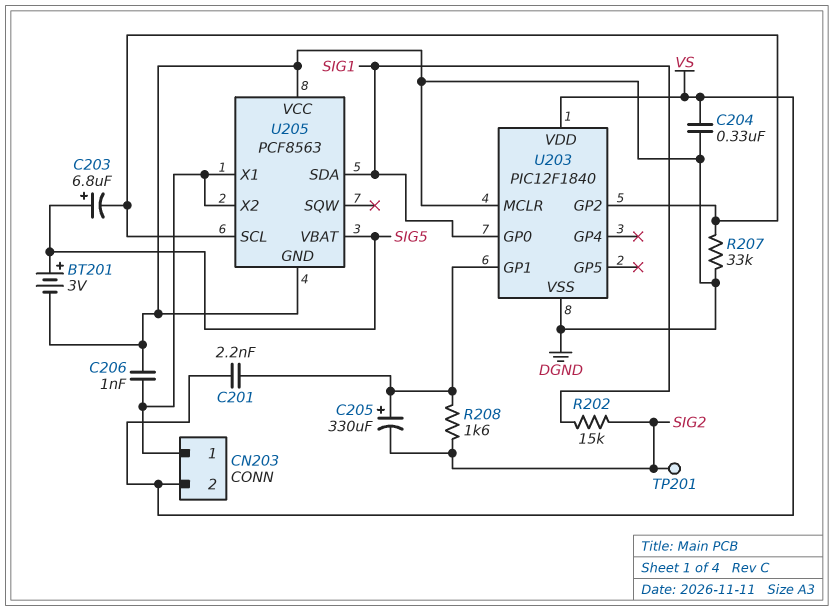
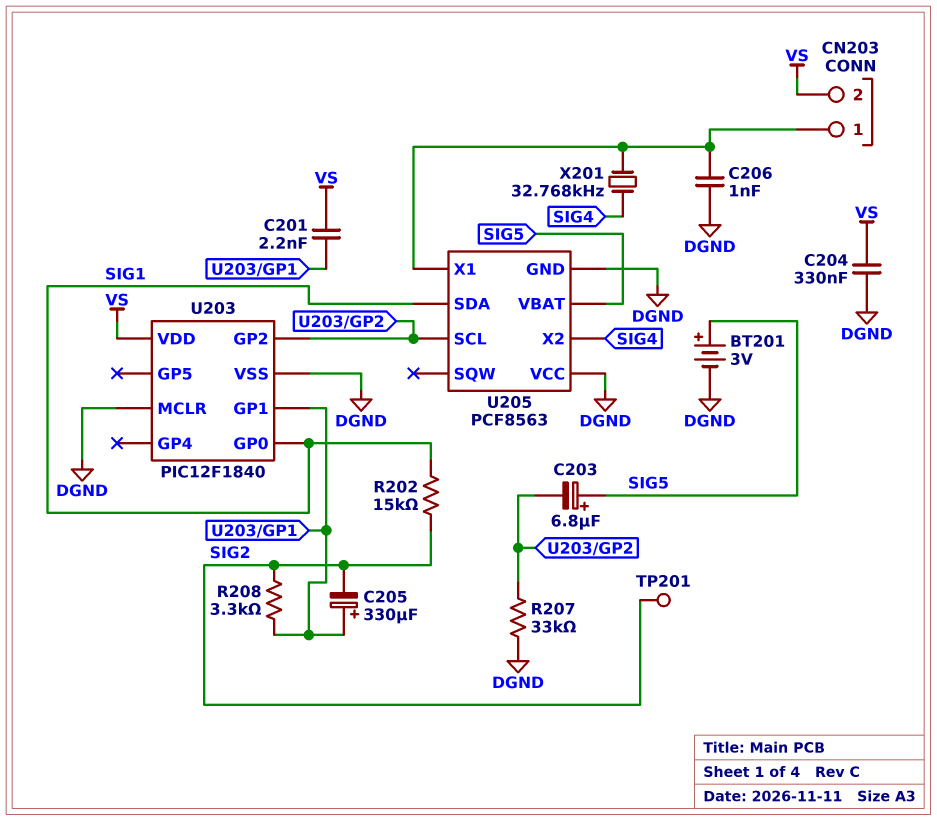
R208: 1.6k (SIG2, U203/GP1) -> 3.3k (SIG2, U203/GP1)
U205 pin X2: CN203/1 -> SIG4
X201: none -> 32.768kHz (CN203/1, SIG4)

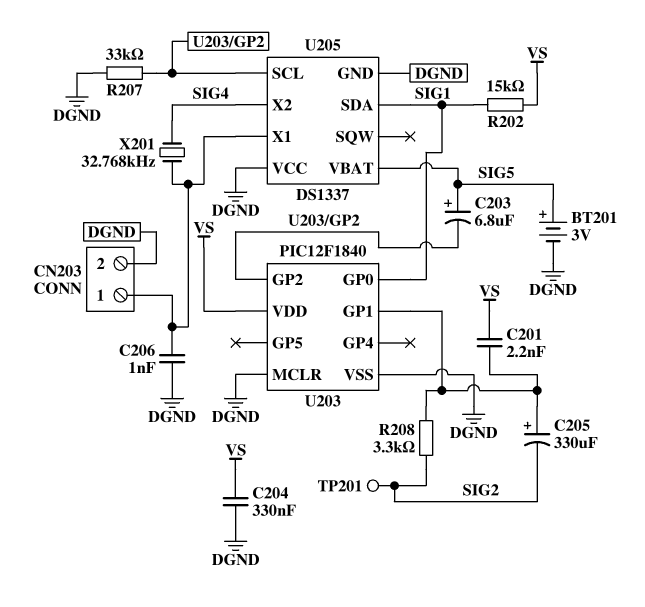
CN203 pin 2: VS -> DGND
R202: 15k (SIG1, SIG2) -> 15k (SIG1, VS)
U205: PCF8563 -> DS1337

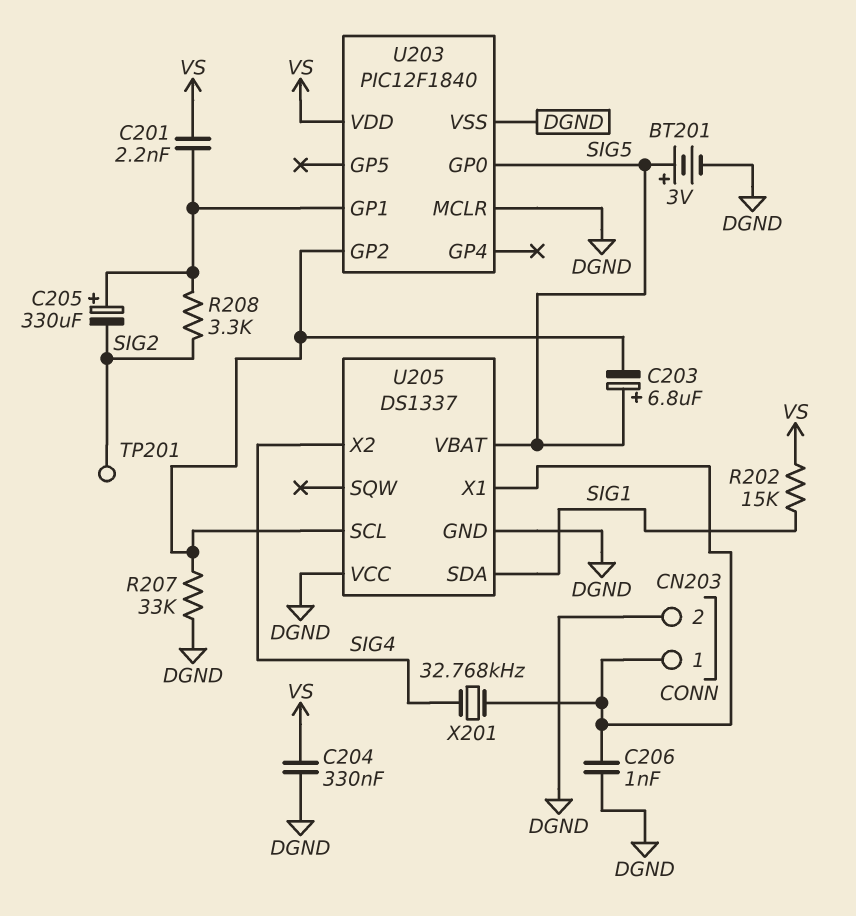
U203 pin GP0: SIG1 -> SIG5

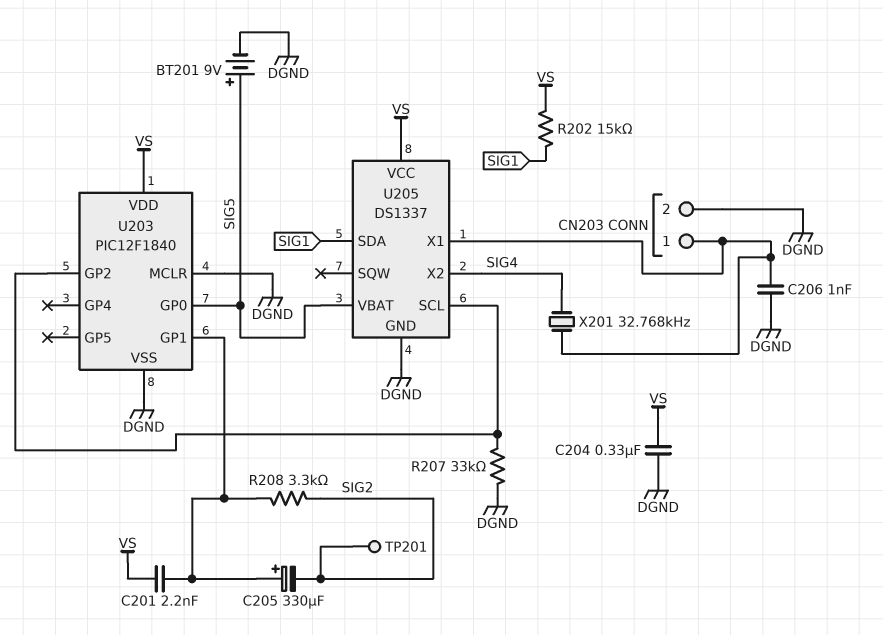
BT201: 3V (plus SIG5, minus DGND) -> 9V (plus SIG5, minus DGND)
C203: 6.8uF (plus SIG5, minus U203/GP2) -> none
U205 pin VCC: DGND -> VS

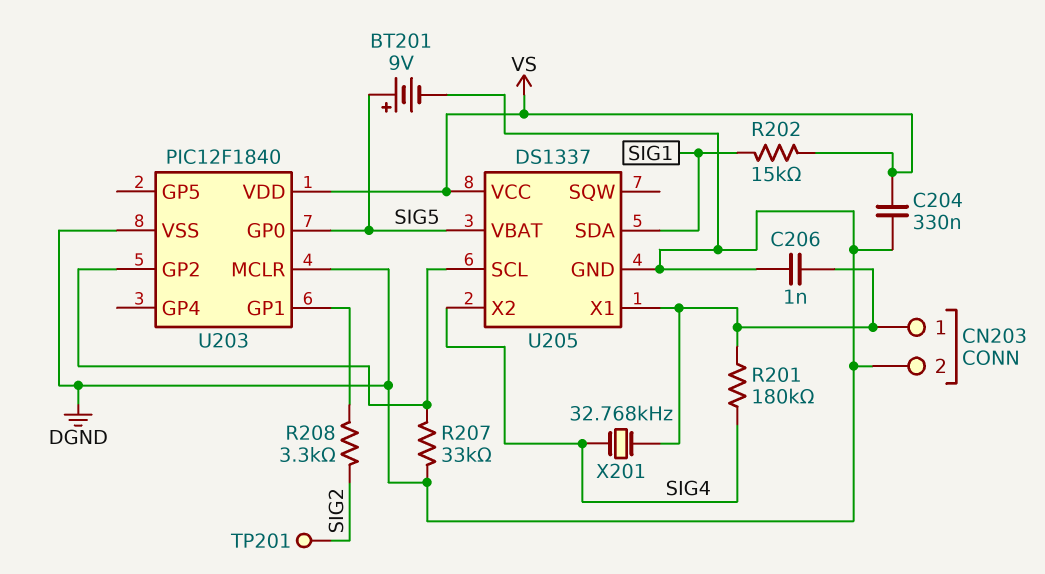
C201: 2.2nF (U203/GP1, VS) -> none
C205: 330uF (plus U203/GP1, minus SIG2) -> none
R201: none -> 180k (CN203/1, SIG4)

